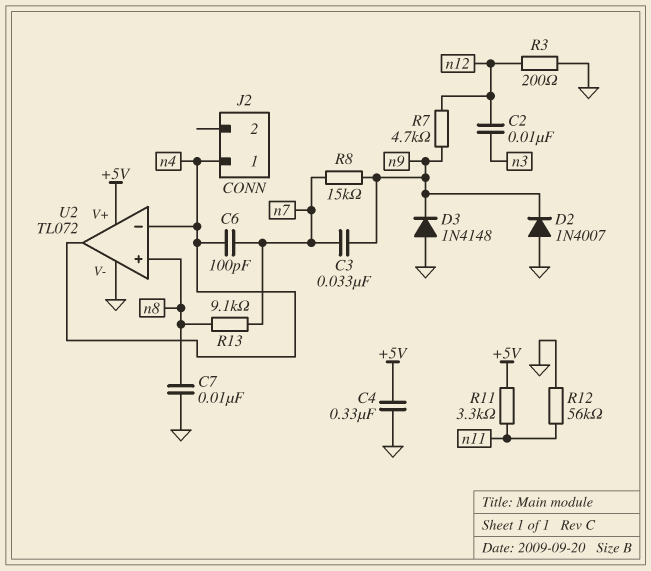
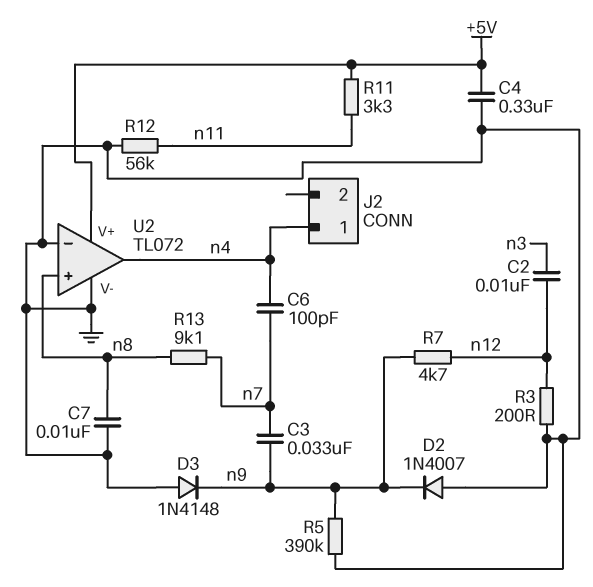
R5: none -> 390k (GND, n9)
R8: 15k (n7, n9) -> none
U2 pin in-: n4 -> GND

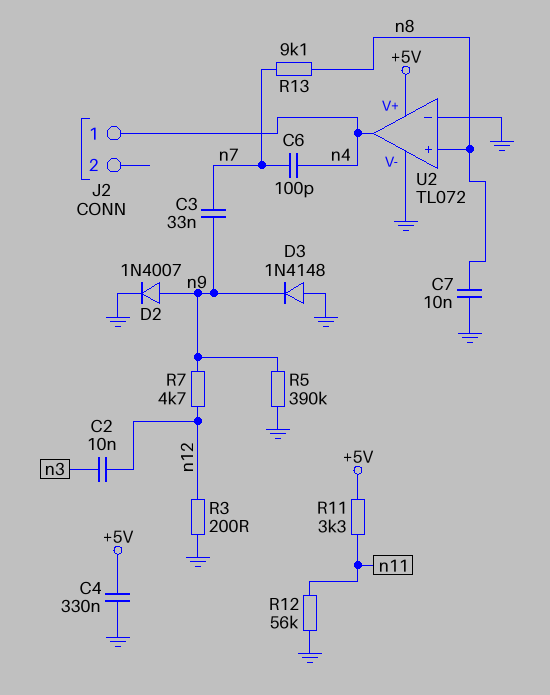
D2: diode 1N4007 (A GND, K n9) -> diode 1N4007 (A n9, K GND)

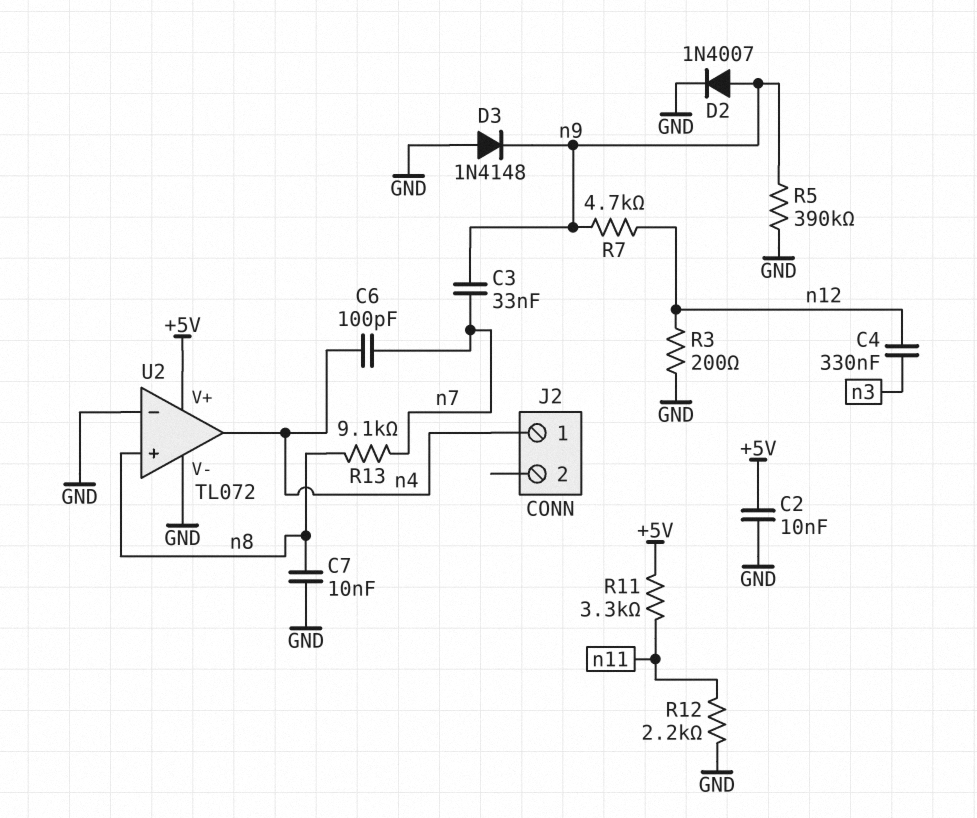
C2: 10nF (n3, n12) -> 10nF (+5V, GND)
C4: 330nF (+5V, GND) -> 330nF (n3, n12)
R12: 56k (GND, n11) -> 2.2k (GND, n11)

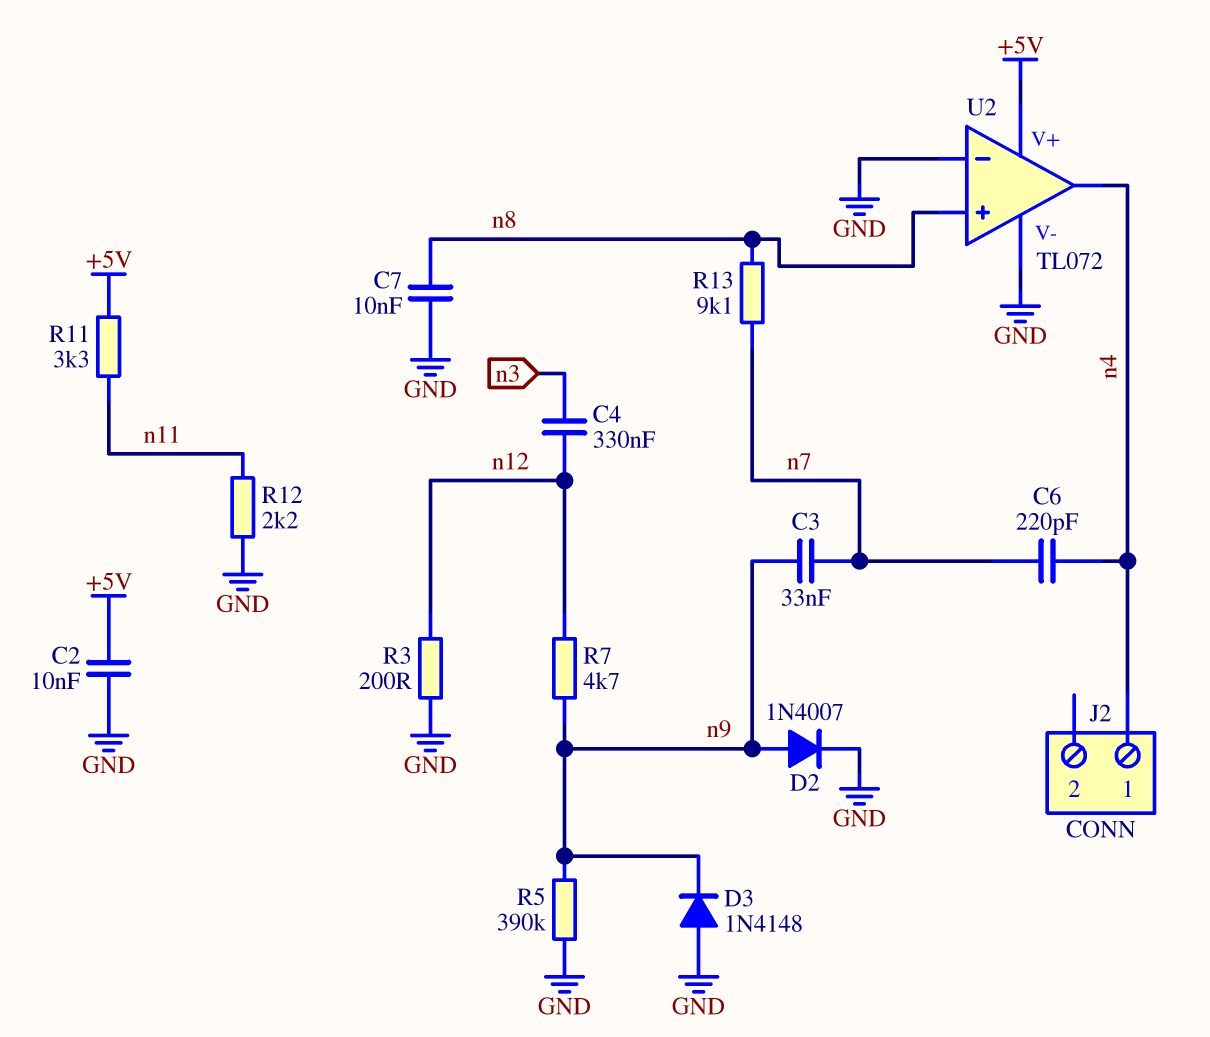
C6: 100pF (n4, n7) -> 220pF (n4, n7)

